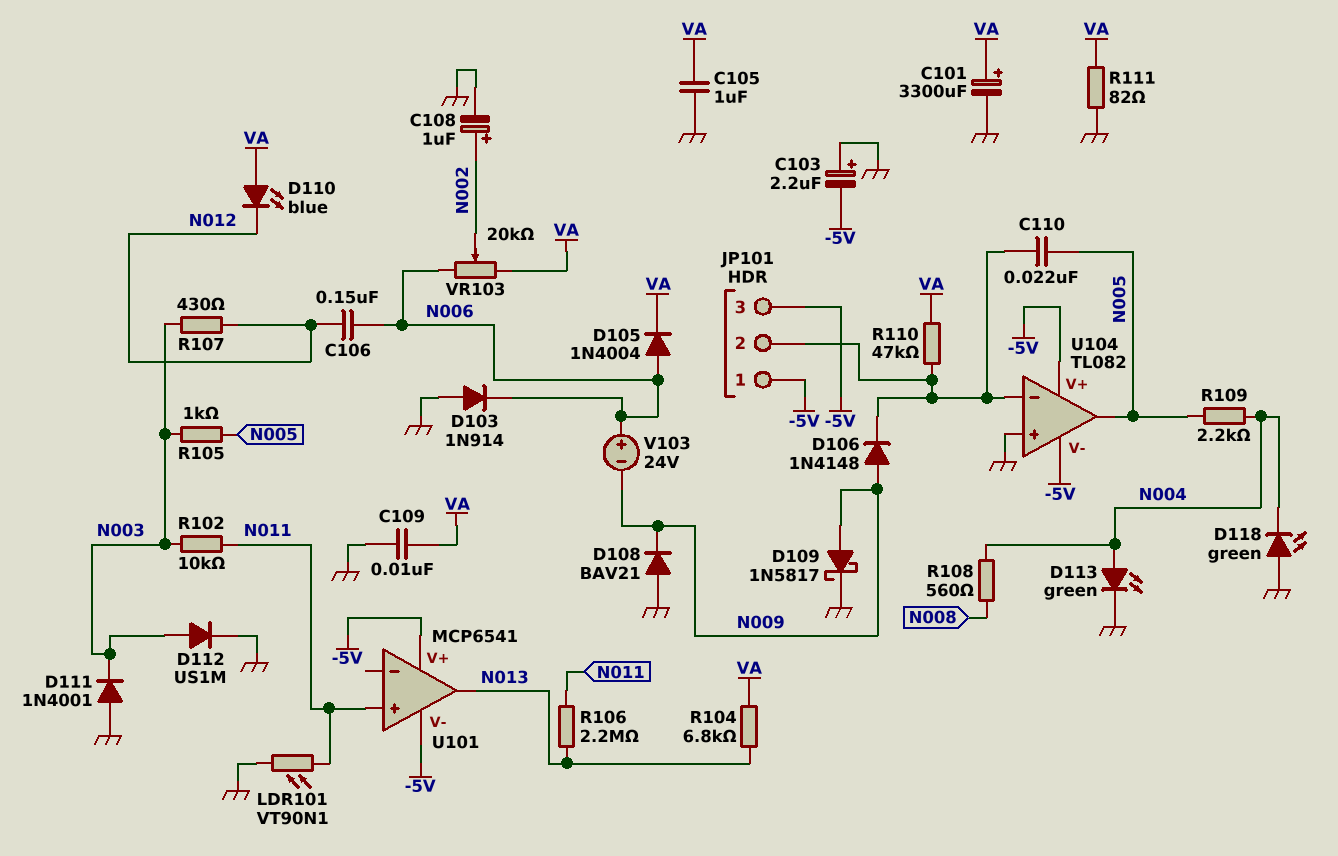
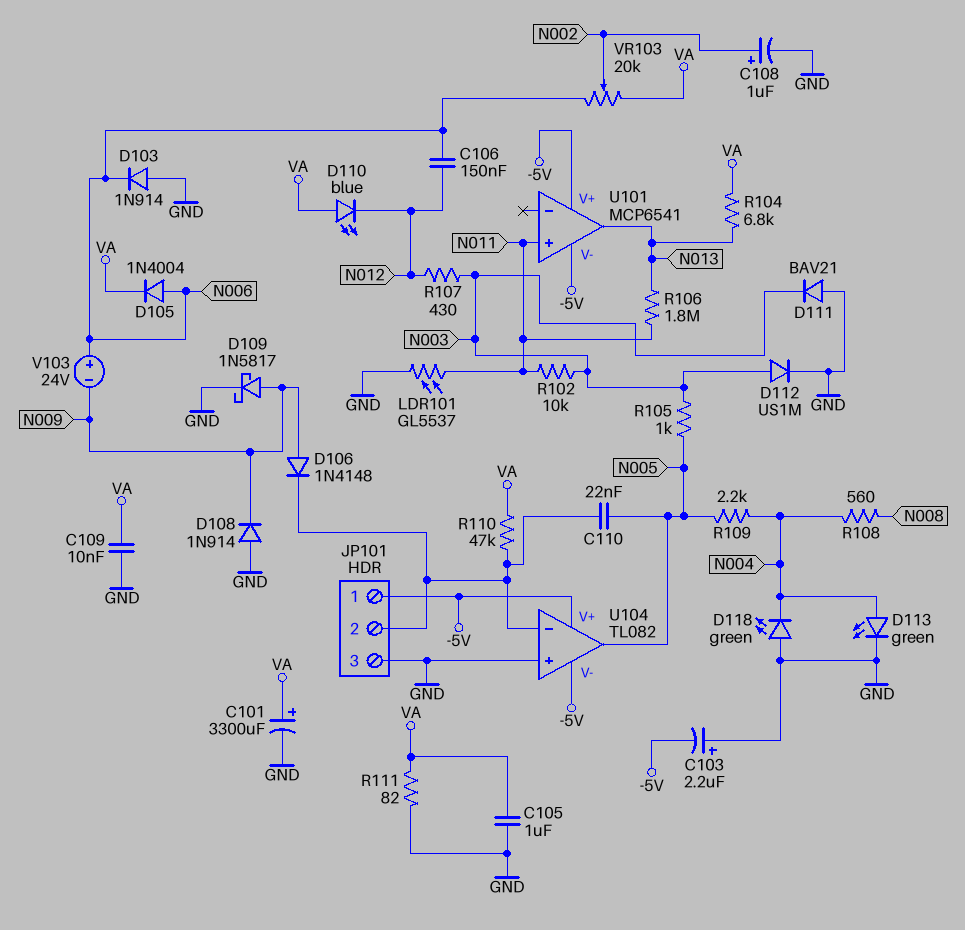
D108: diode BAV21 (A GND, K N009) -> diode 1N914 (A GND, K N009)
D111: diode 1N4001 (A GND, K N003) -> diode BAV21 (A GND, K N003)
JP101 pin 3: -5V -> GND
LDR101: VT90N1 (GND, N011) -> GL5537 (GND, N011)
R106: 2.2M (N011, N013) -> 1.8M (N011, N013)

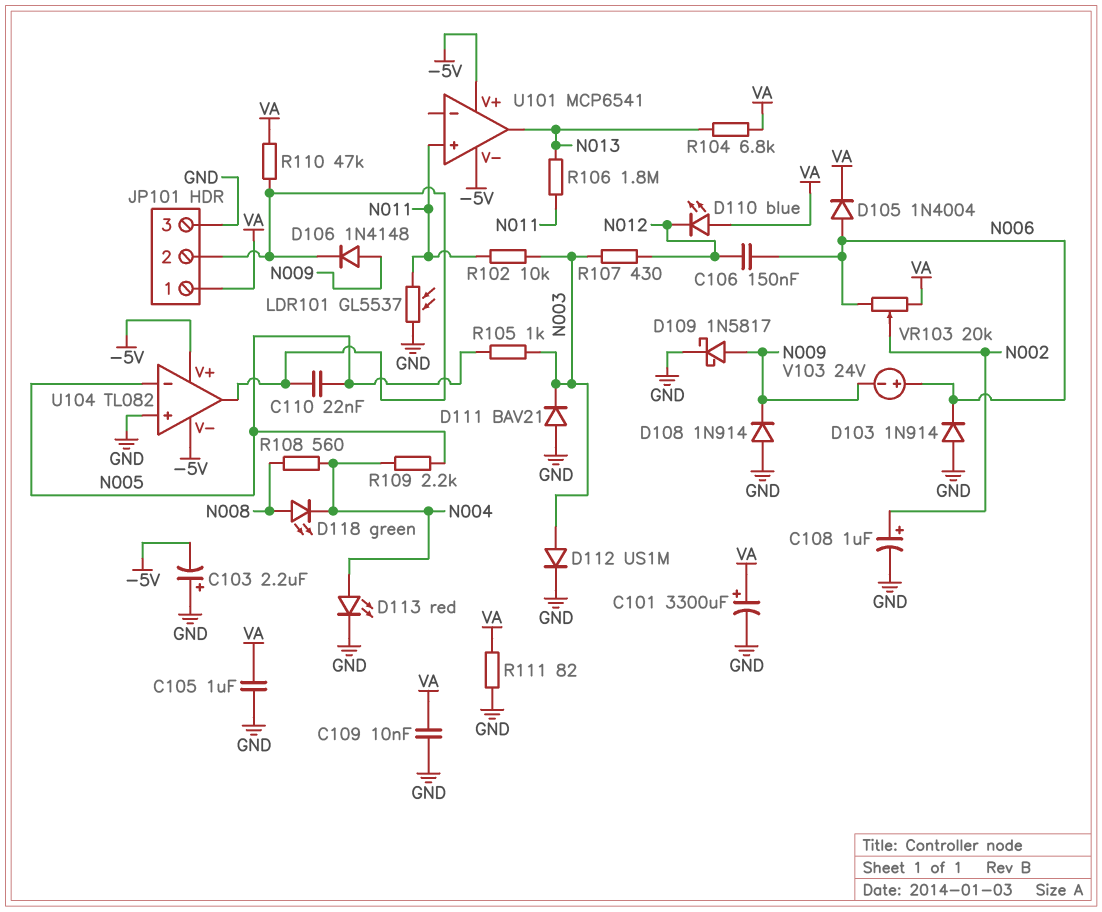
D113: LED green (A N004, K GND) -> LED red (A N004, K GND)
D118: LED green (A GND, K N004) -> LED green (A N008, K N004)
JP101 pin 1: -5V -> VA
U104 pin in-: JP101/2 -> N005
U104 pin out: N005 -> JP101/2

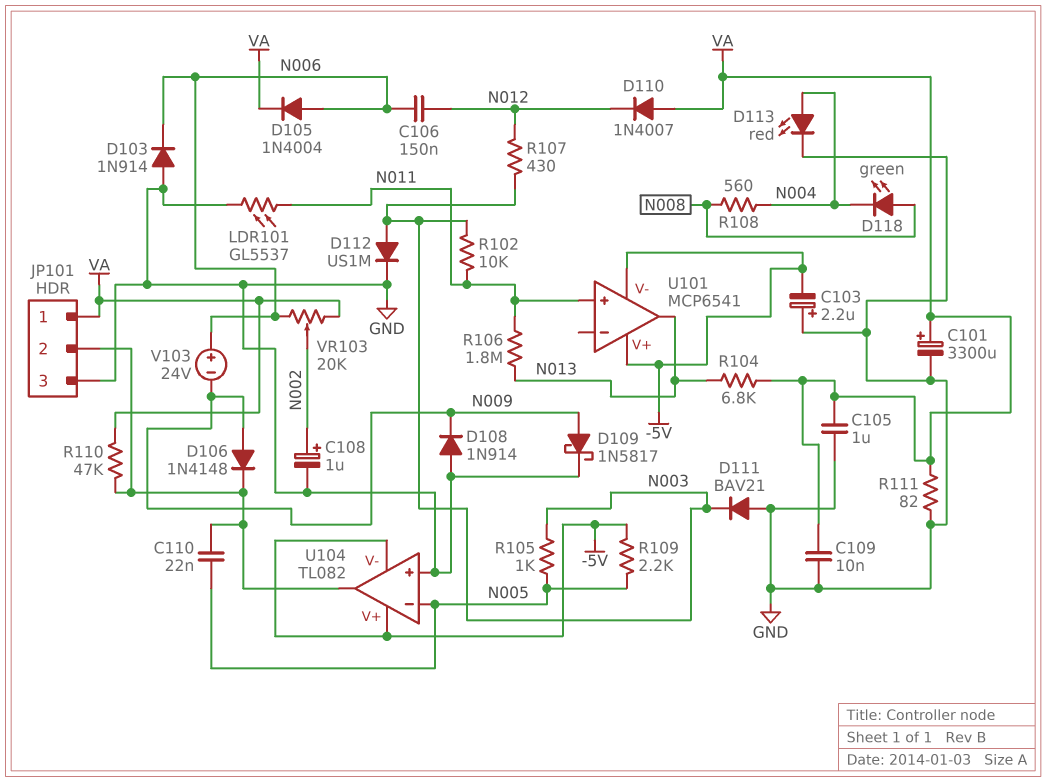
D110: LED blue (A VA, K N012) -> diode 1N4007 (A VA, K N012)
R109: 2.2k (N004, N005) -> 2.2k (-5V, N005)

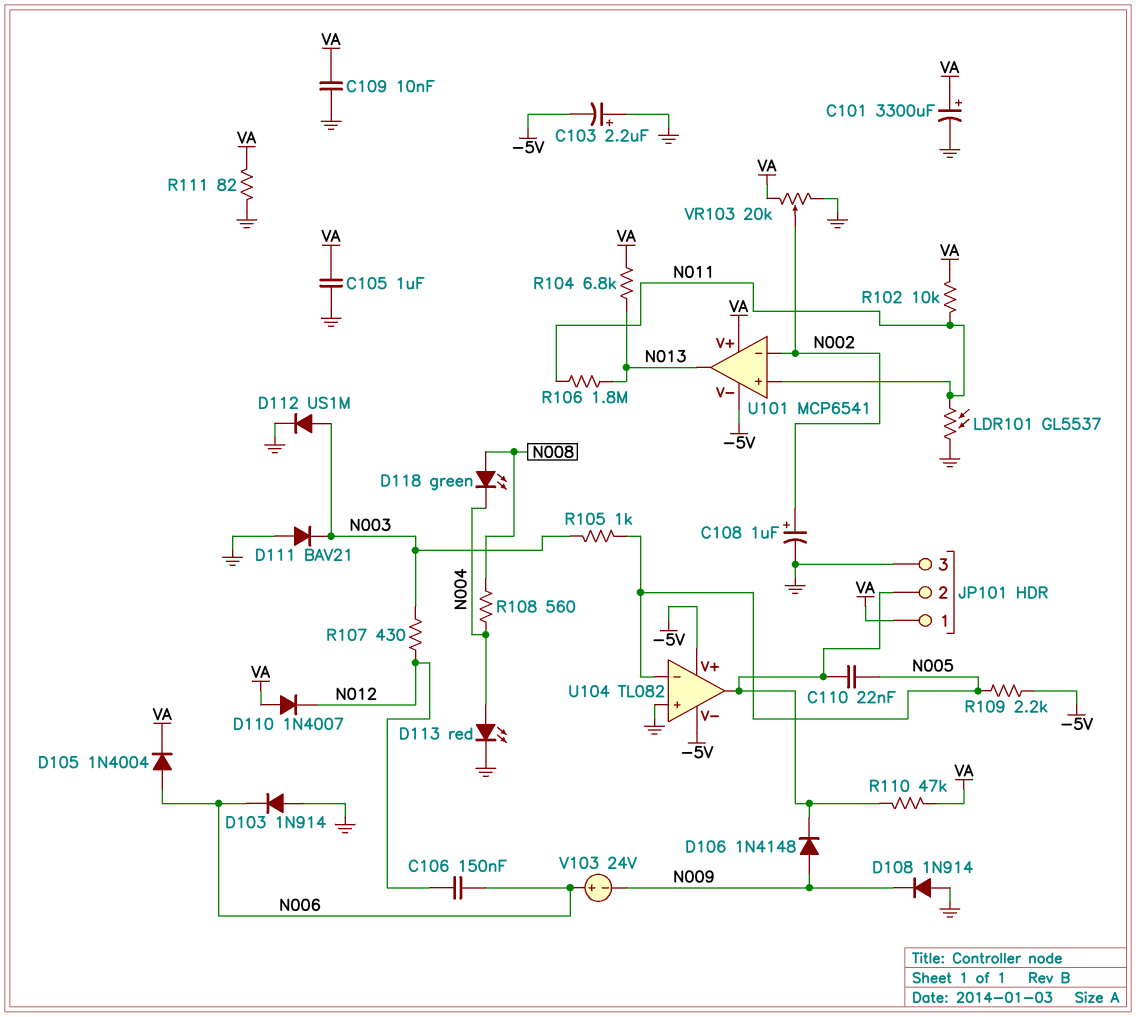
D109: schottky 1N5817 (A N009, K GND) -> none
R102: 10k (N003, N011) -> 10k (N011, VA)
U101 pin V+: -5V -> VA
U101 pin in-: none -> N002
VR103: 20k (N006, VA, wiper N002) -> 20k (GND, VA, wiper N002)

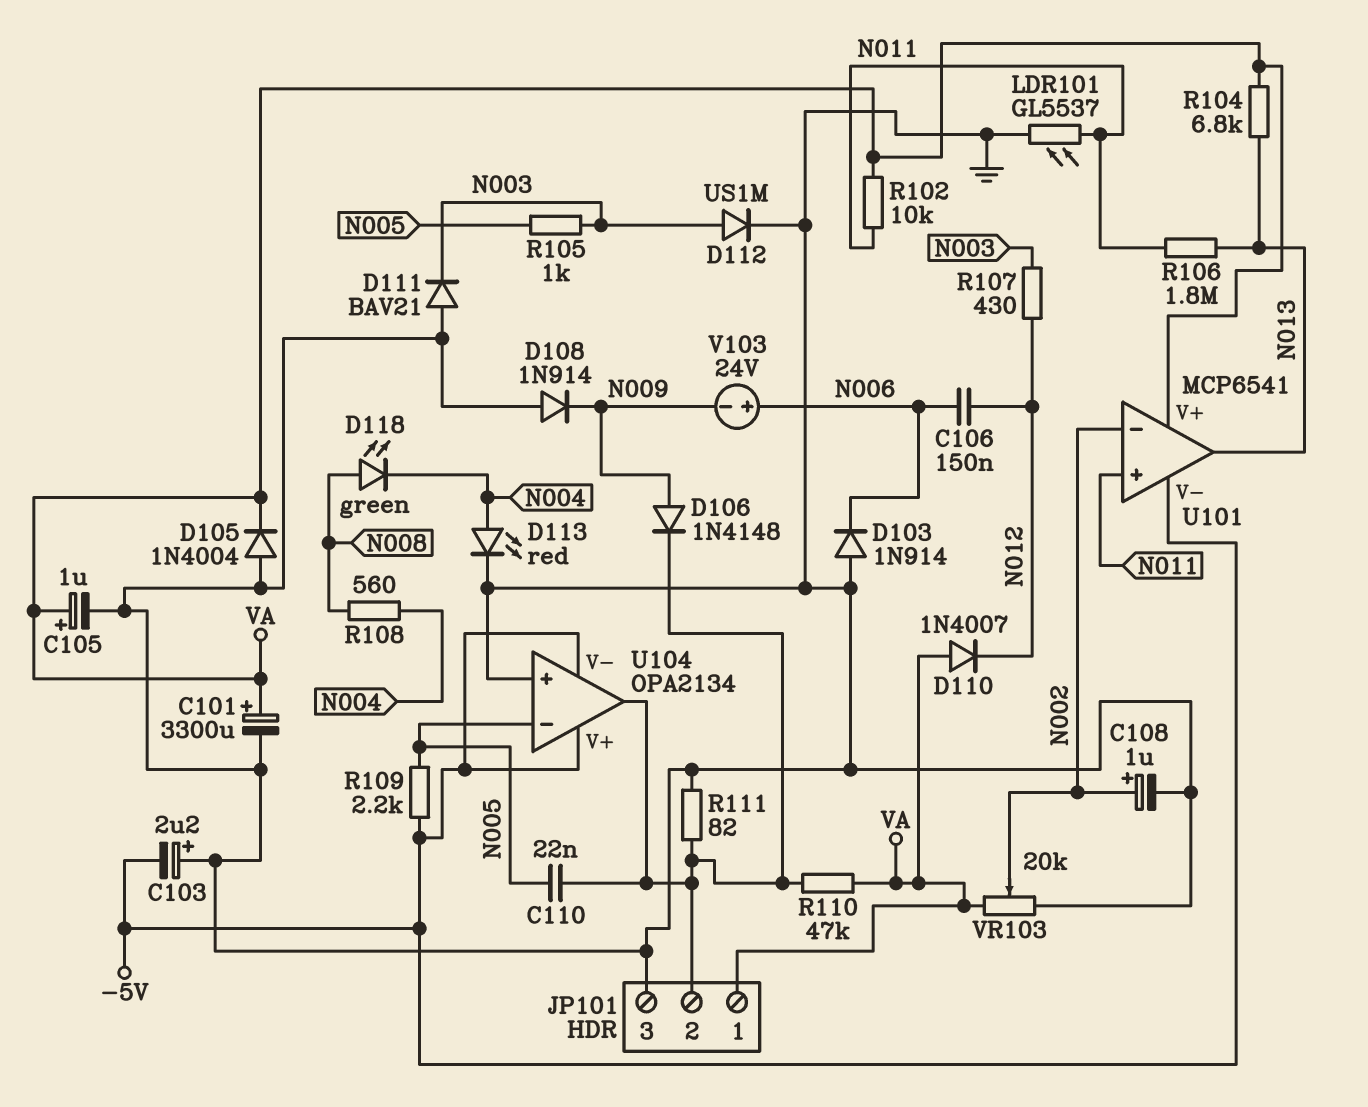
C105: 1uF (GND, VA) -> 1uF (plus VA, minus GND)
C109: 10nF (GND, VA) -> none
D105: diode 1N4004 (A N006, K VA) -> diode 1N4004 (A GND, K VA)
R111: 82 (GND, VA) -> 82 (GND, JP101/2)
U104: TL082 -> OPA2134

